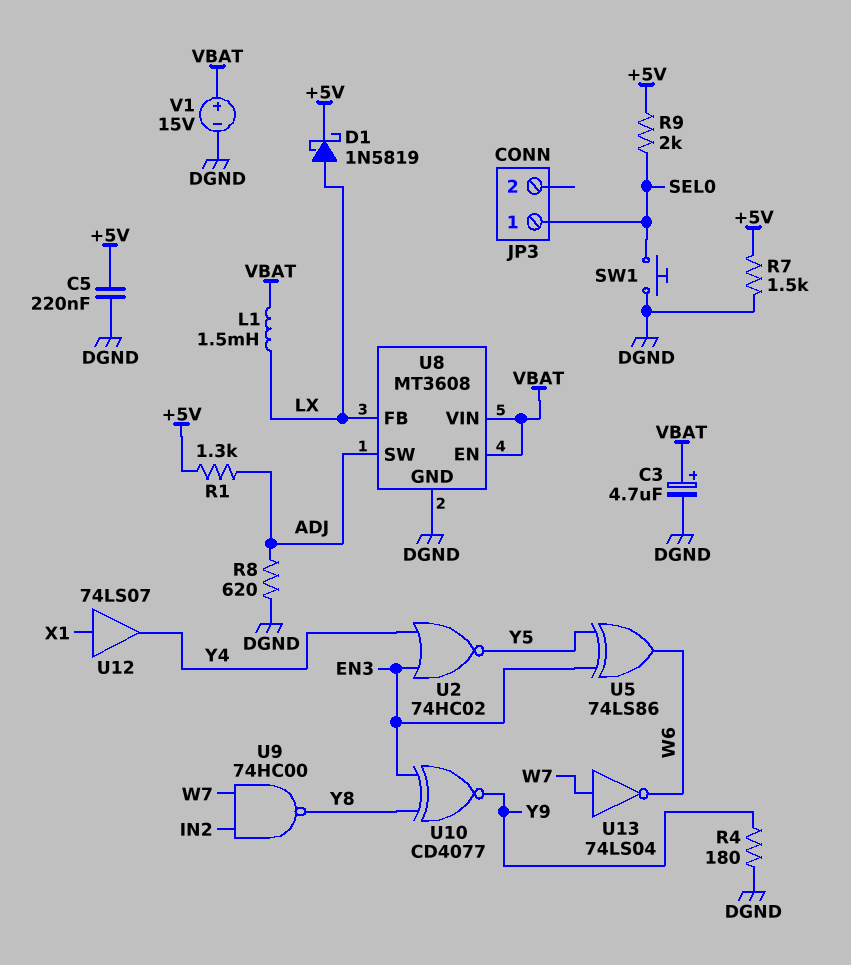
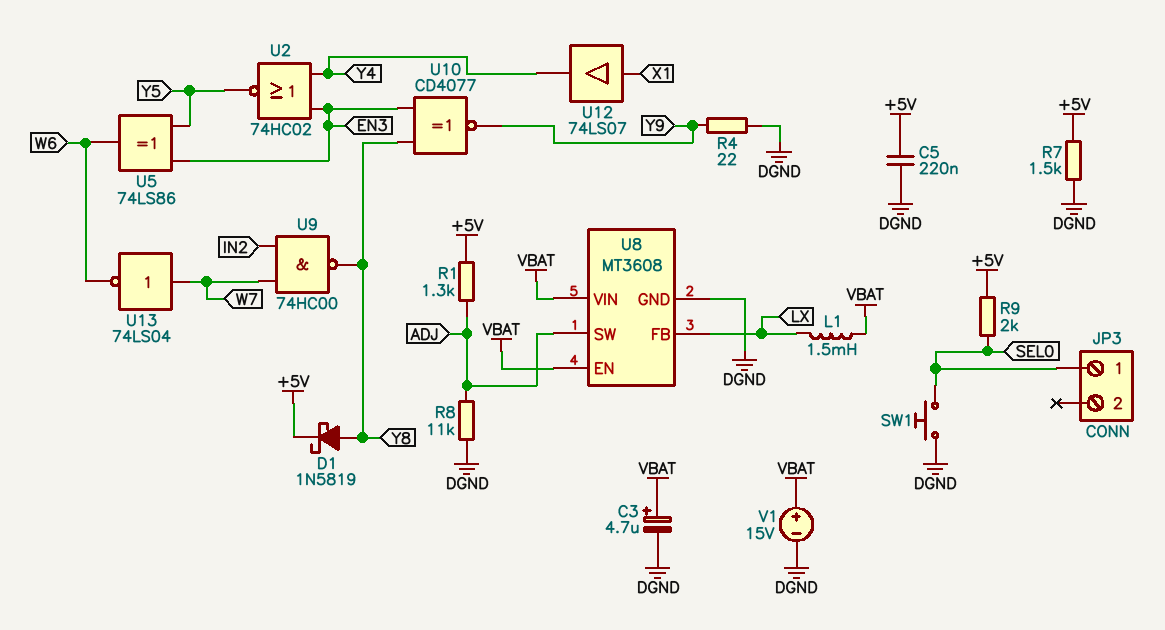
D1: schottky 1N5819 (A LX, K +5V) -> schottky 1N5819 (A Y8, K +5V)
R4: 180 (DGND, Y9) -> 22 (DGND, Y9)
R8: 620 (ADJ, DGND) -> 11k (ADJ, DGND)

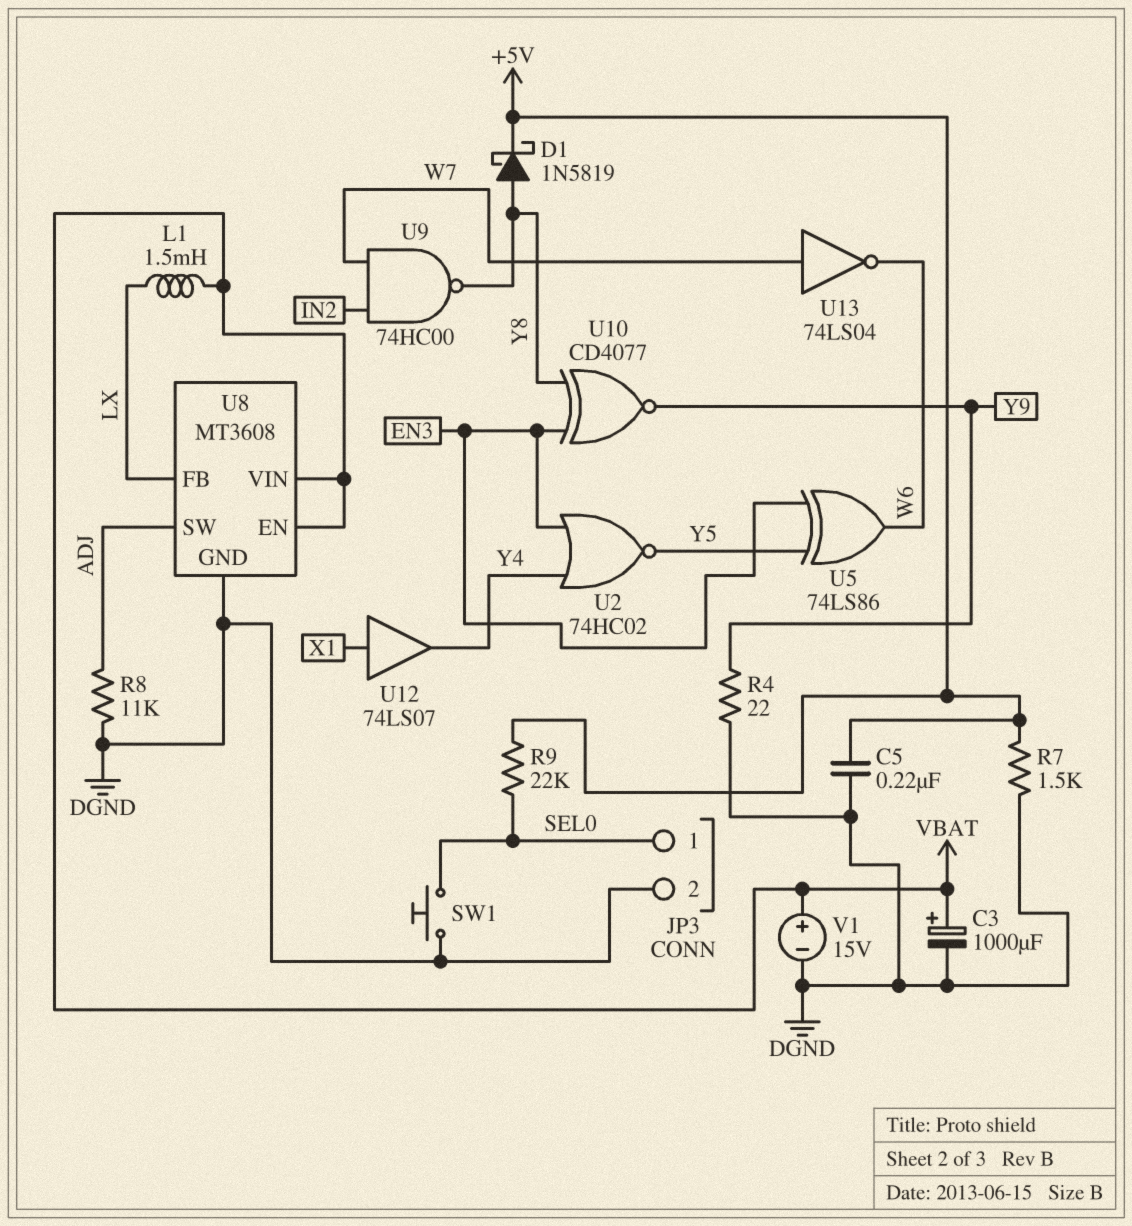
C3: 4.7uF (plus VBAT, minus DGND) -> 1000uF (plus VBAT, minus DGND)
JP3 pin 2: none -> DGND
R1: 1.3k (+5V, ADJ) -> none
R9: 2k (+5V, SEL0) -> 22k (+5V, SEL0)

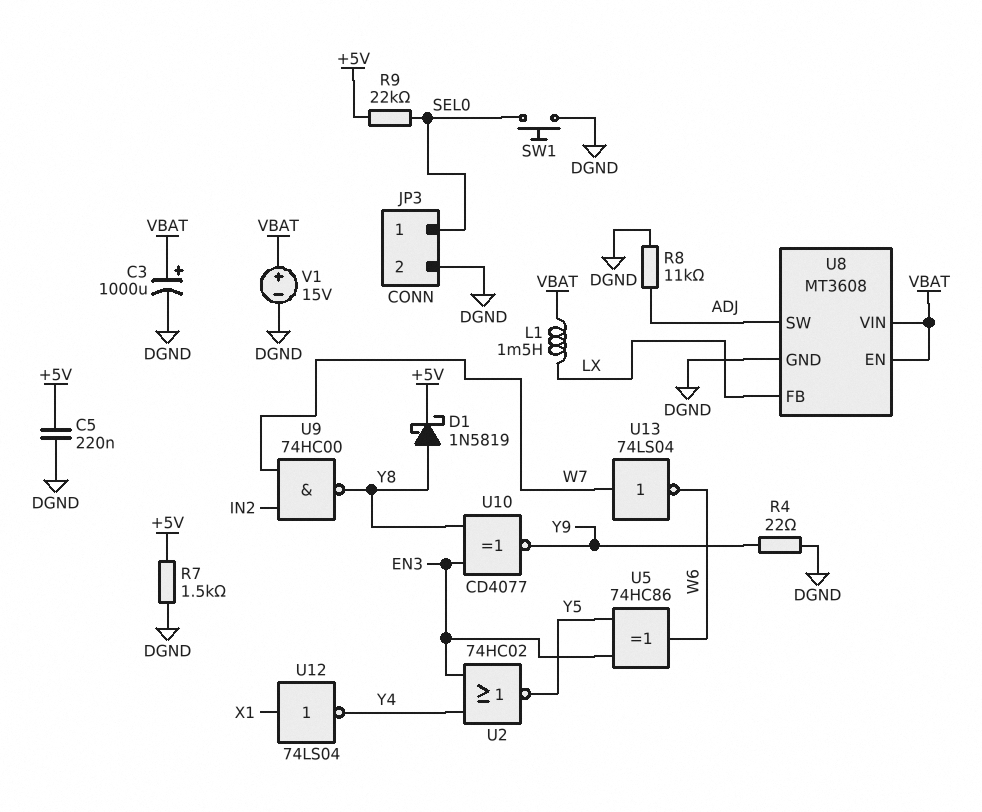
U5: XOR 74LS86 (in EN3, in Y5, out W6) -> XOR 74HC86 (in EN3, in Y5, out W6)
U12: buffer 74LS07 (in X1, out Y4) -> NOT 74LS04 (in X1, out Y4)

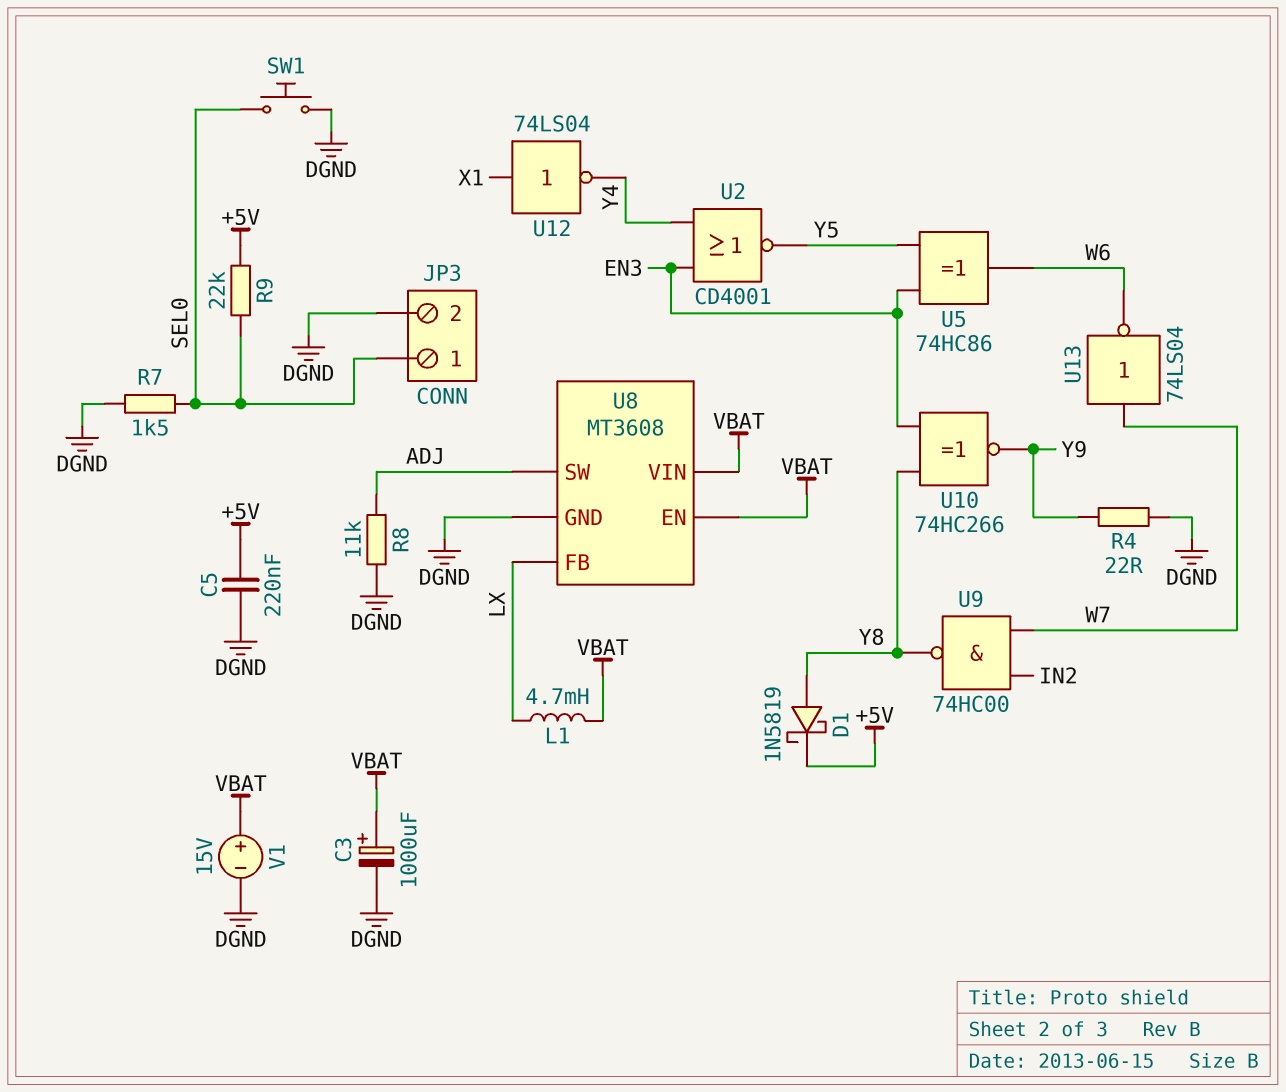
L1: 1.5mH (LX, VBAT) -> 4.7mH (LX, VBAT)
R7: 1.5k (+5V, DGND) -> 1.5k (DGND, SEL0)
U2: NOR 74HC02 (in EN3, in Y4, out Y5) -> NOR CD4001 (in EN3, in Y4, out Y5)
U10: XNOR CD4077 (in EN3, in Y8, out Y9) -> XNOR 74HC266 (in EN3, in Y8, out Y9)

